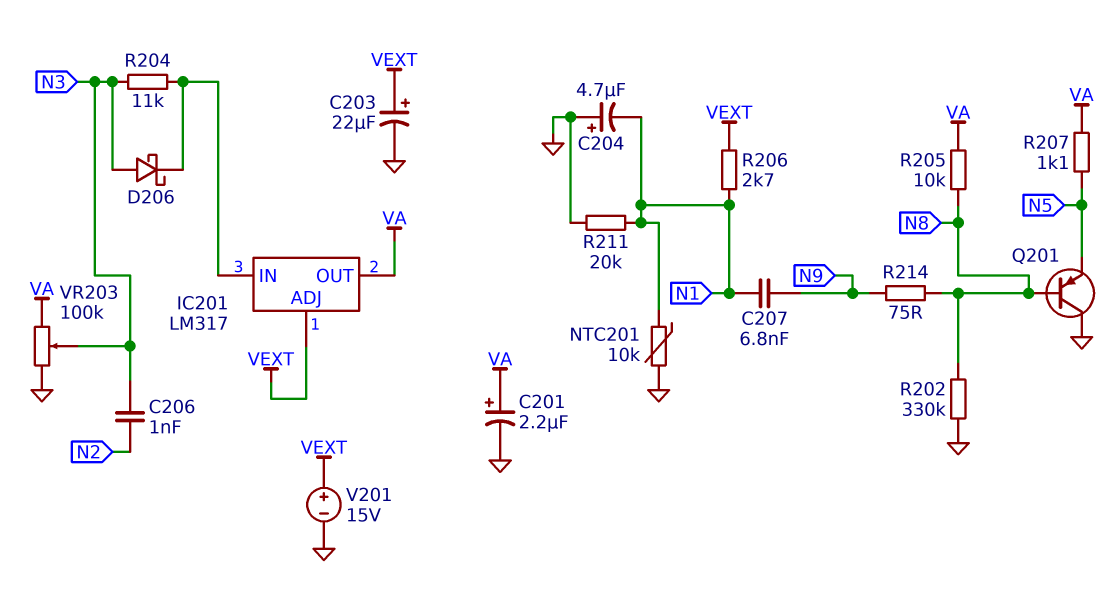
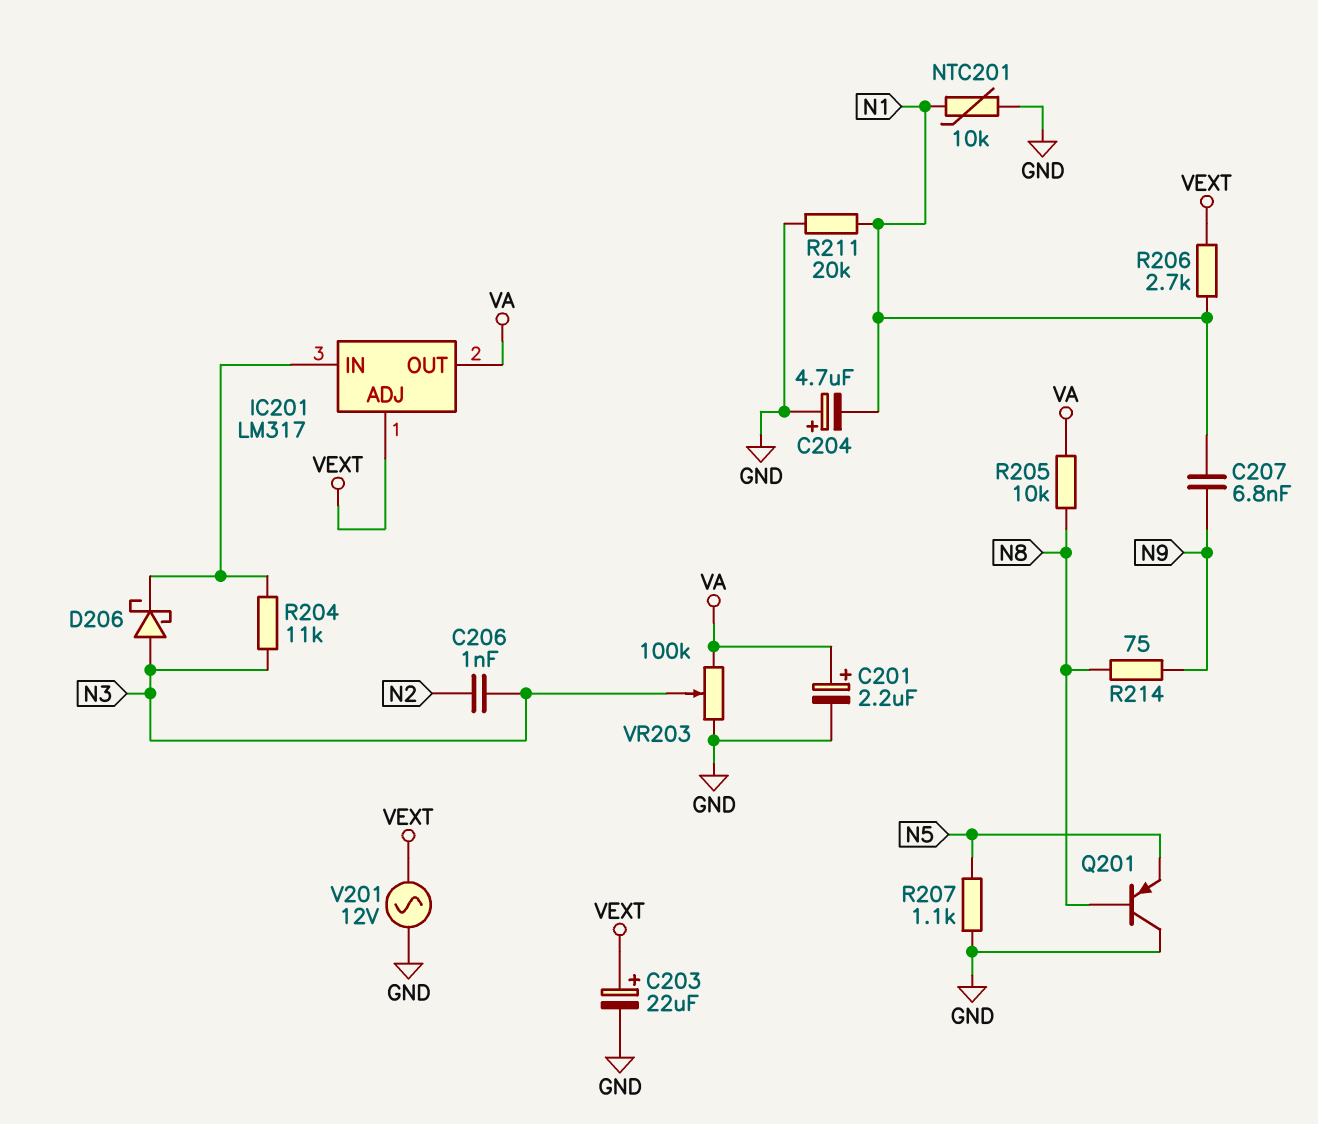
R202: 330k (GND, N8) -> none
R207: 1.1k (N5, VA) -> 1.1k (GND, N5)
V201: 15V (plus VEXT, minus GND) -> AC 12V (GND, VEXT)

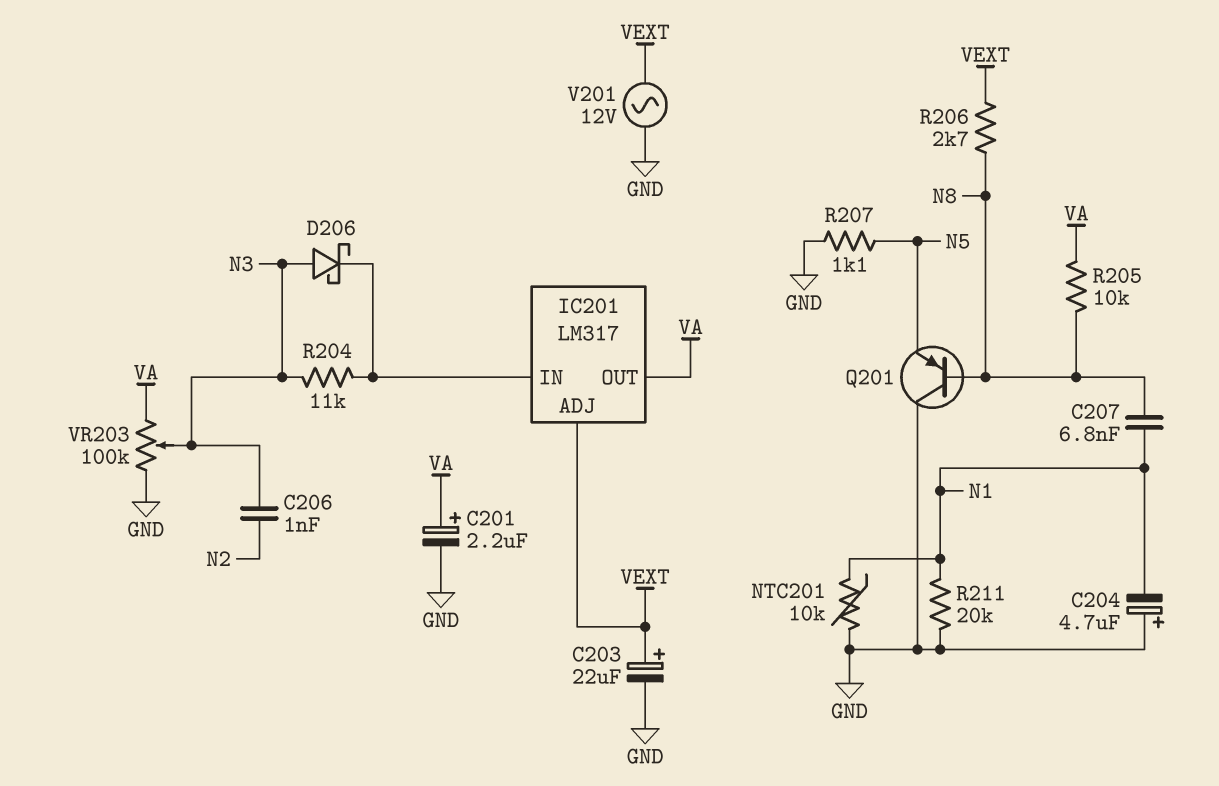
C207: 6.8nF (N1, N9) -> 6.8nF (N1, N8)
R206: 2.7k (N1, VEXT) -> 2.7k (N8, VEXT)
R214: 75 (N8, N9) -> none

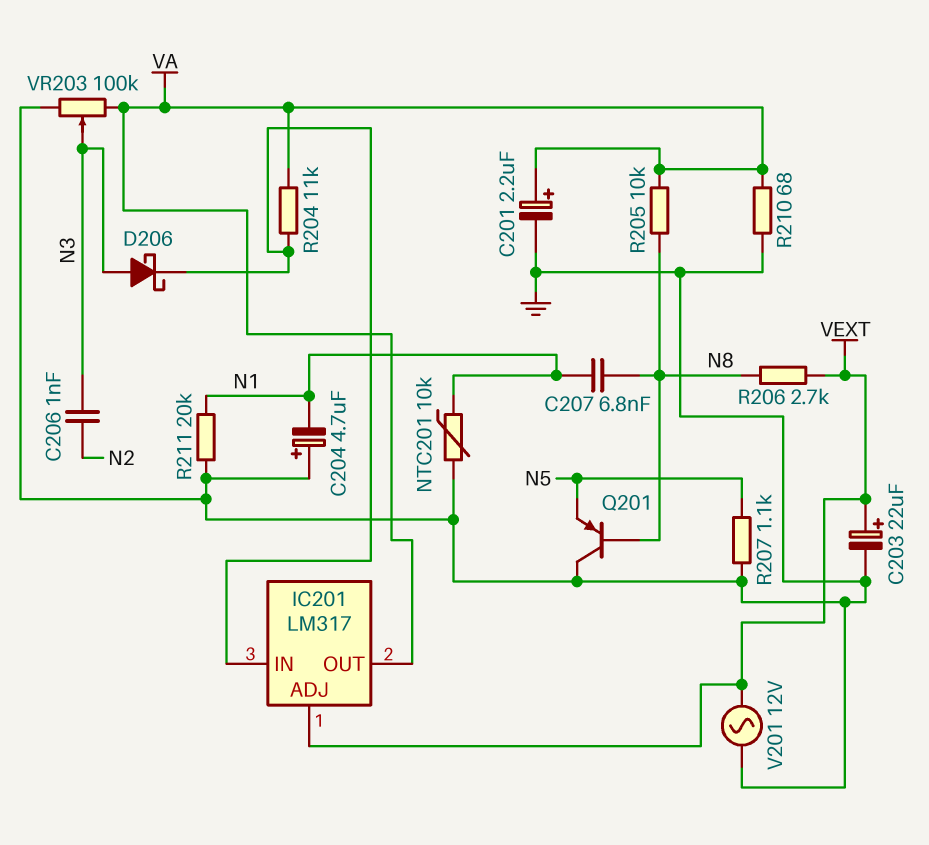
R204: 11k (IC201/IN, N3) -> 11k (IC201/IN, VA)
R210: none -> 68 (GND, VA)

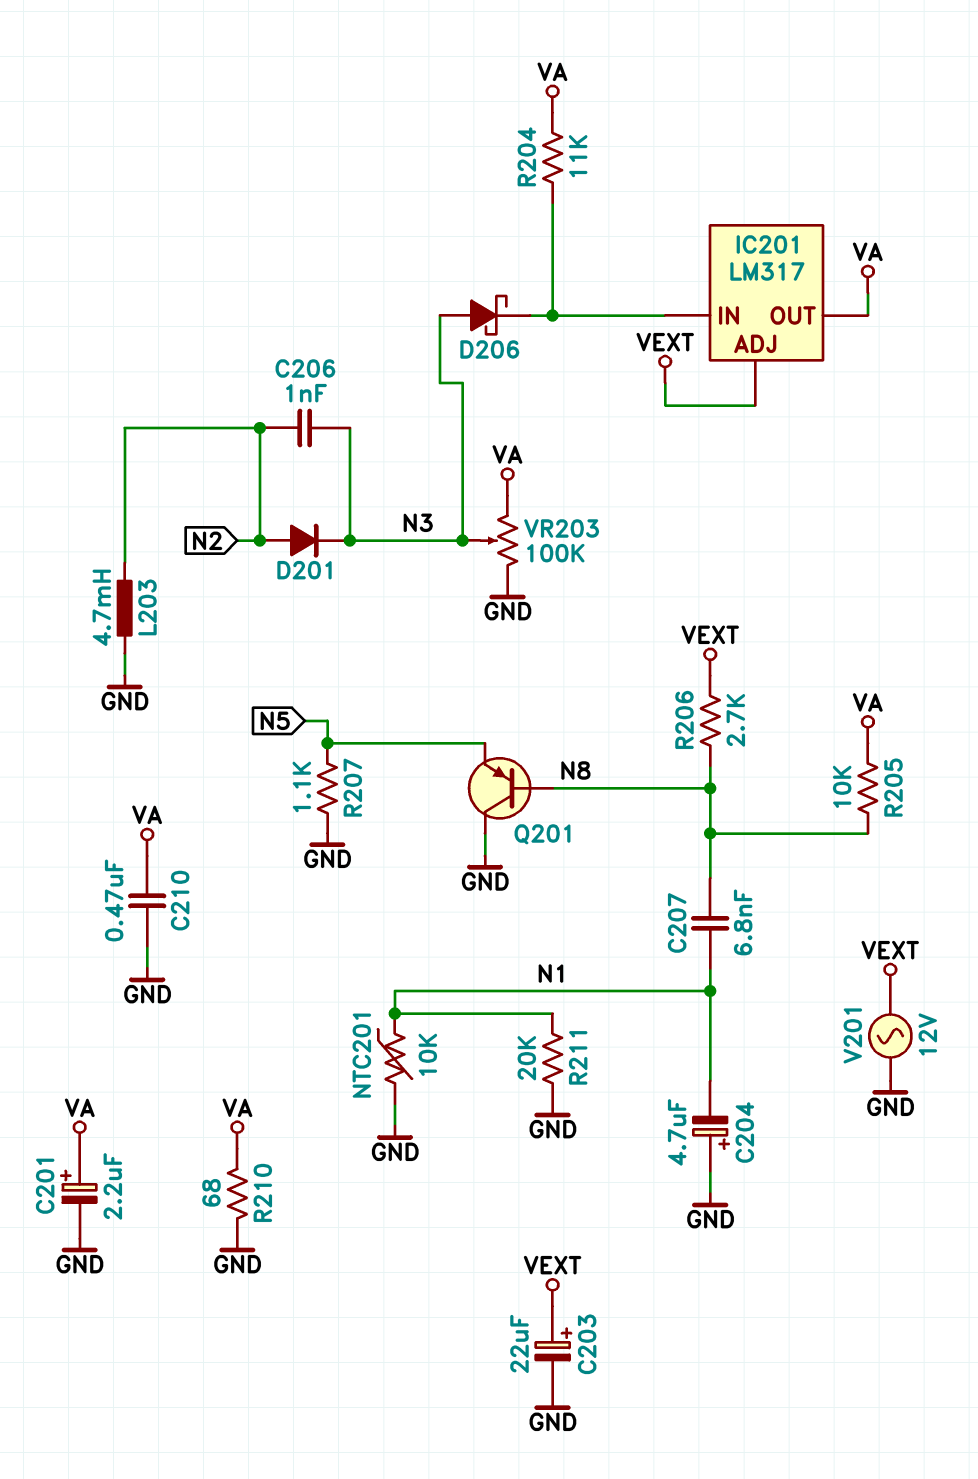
C210: none -> 470nF (GND, VA)
D201: none -> diode (A N2, K N3)
L203: none -> 4.7mH (GND, N2)

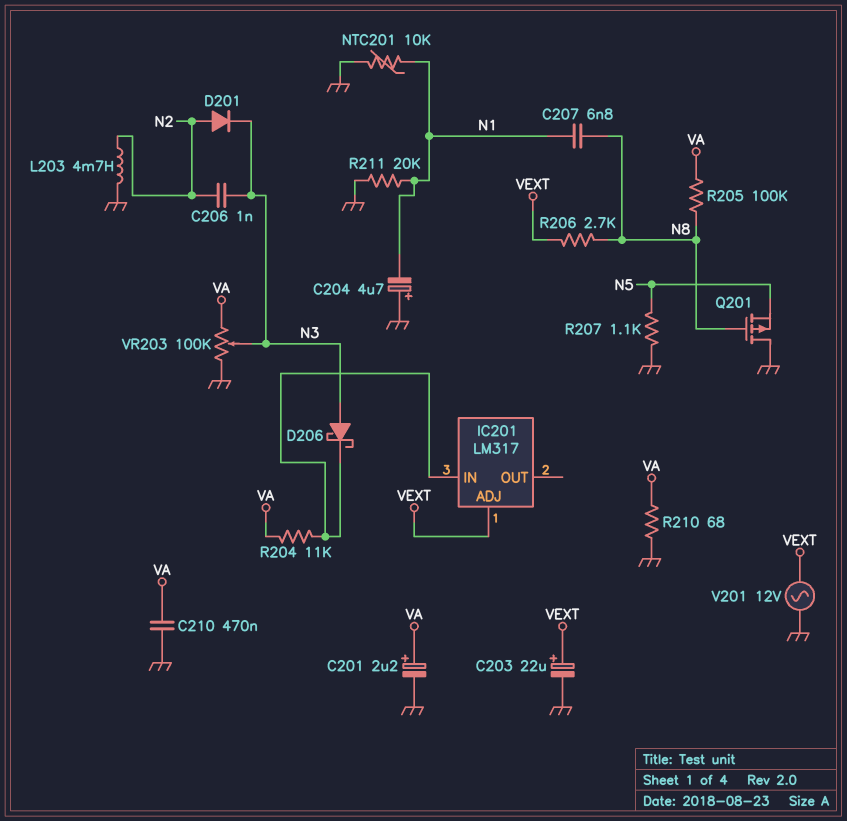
IC201 pin OUT: VA -> none
Q201: PNP (B N8, C GND, E N5) -> PMOS (G N8, D GND, S N5)
R205: 10k (N8, VA) -> 100k (N8, VA)

